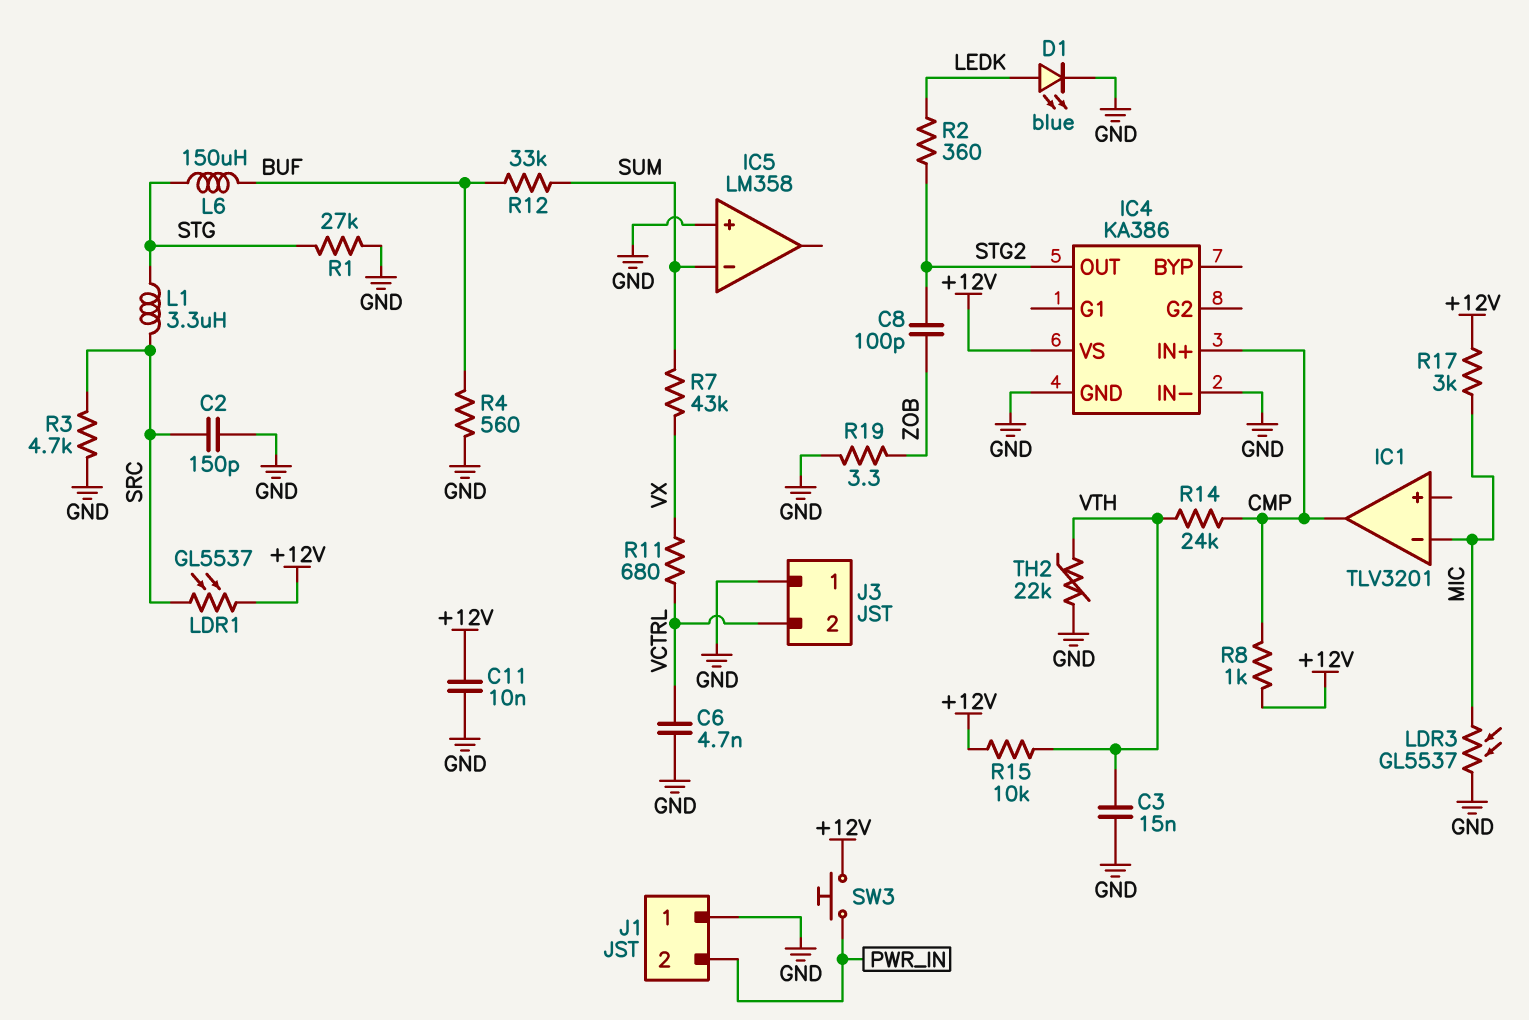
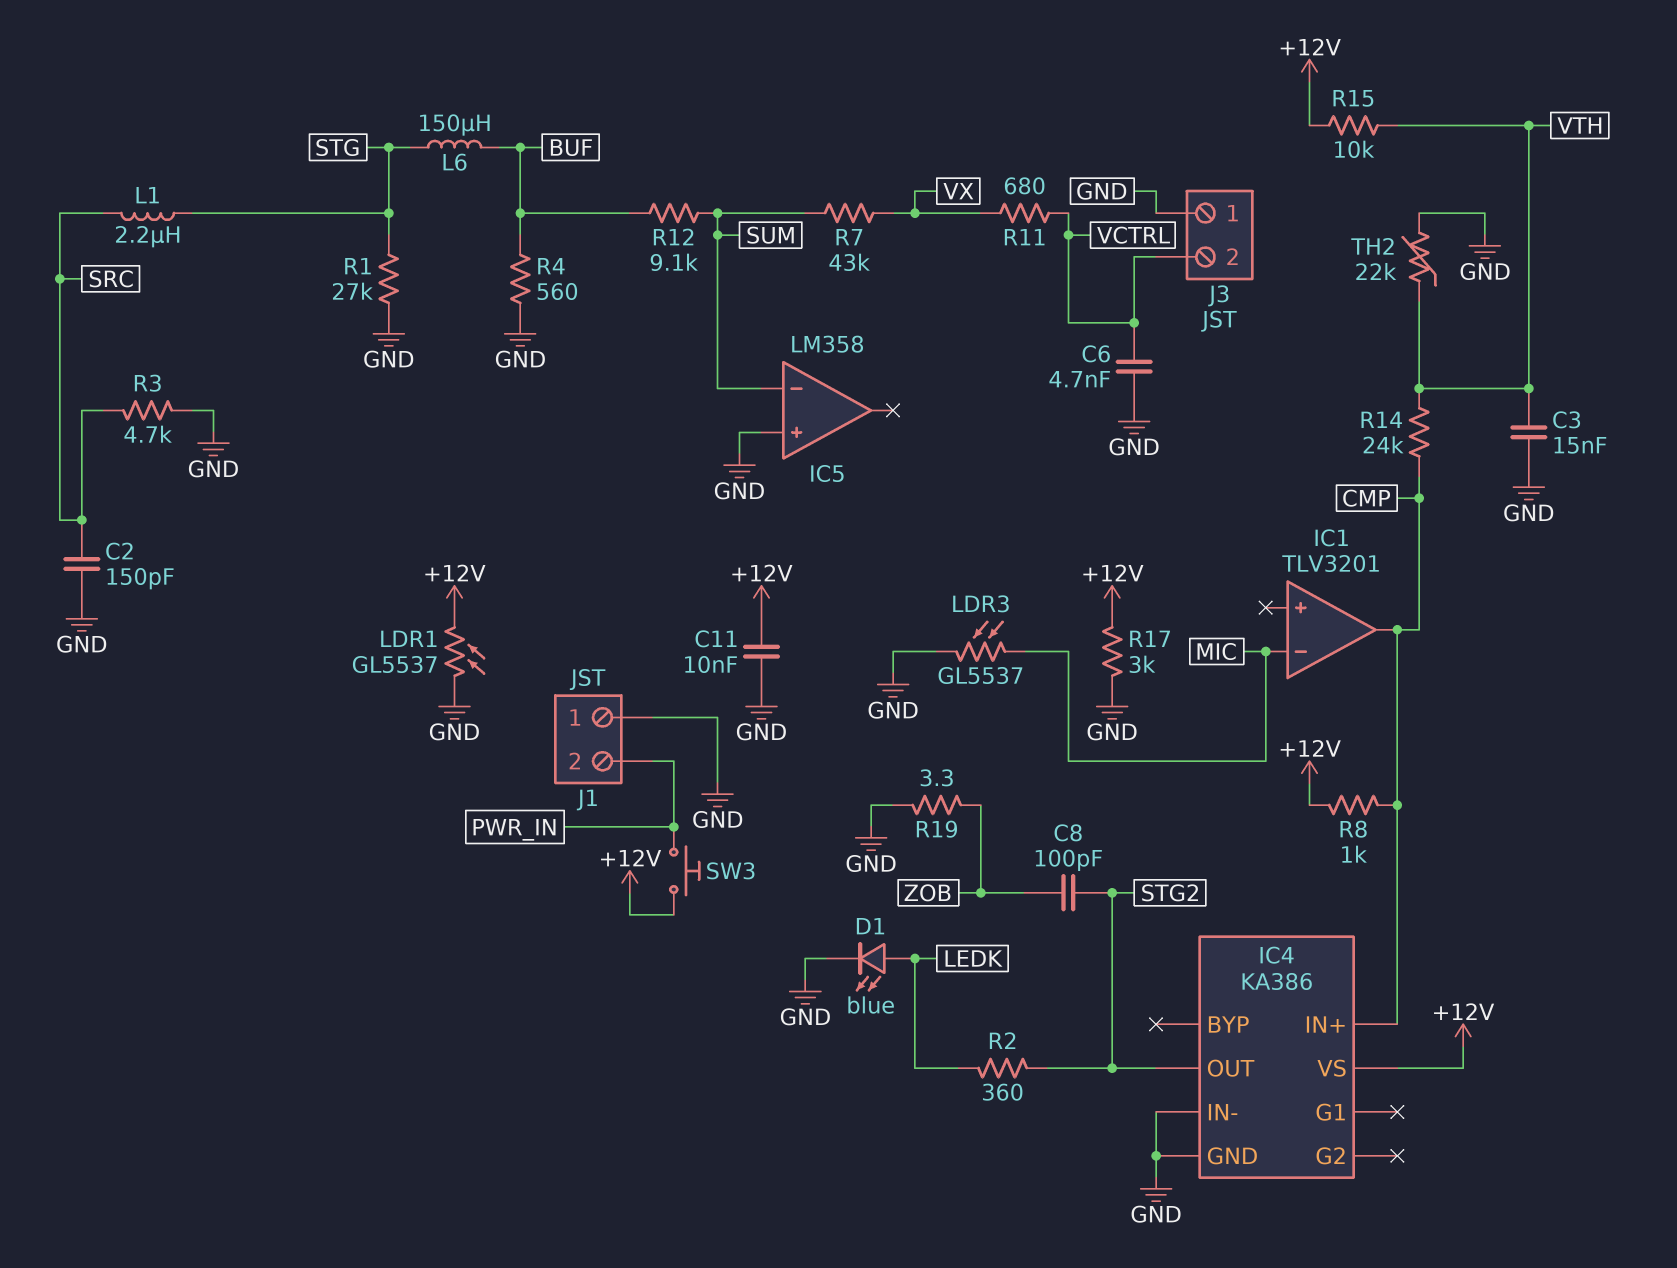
L1: 3.3uH (SRC, STG) -> 2.2uH (SRC, STG)
LDR1: GL5537 (+12V, SRC) -> GL5537 (+12V, GND)
R12: 33k (BUF, SUM) -> 9.1k (BUF, SUM)
R17: 3k (+12V, MIC) -> 3k (+12V, GND)

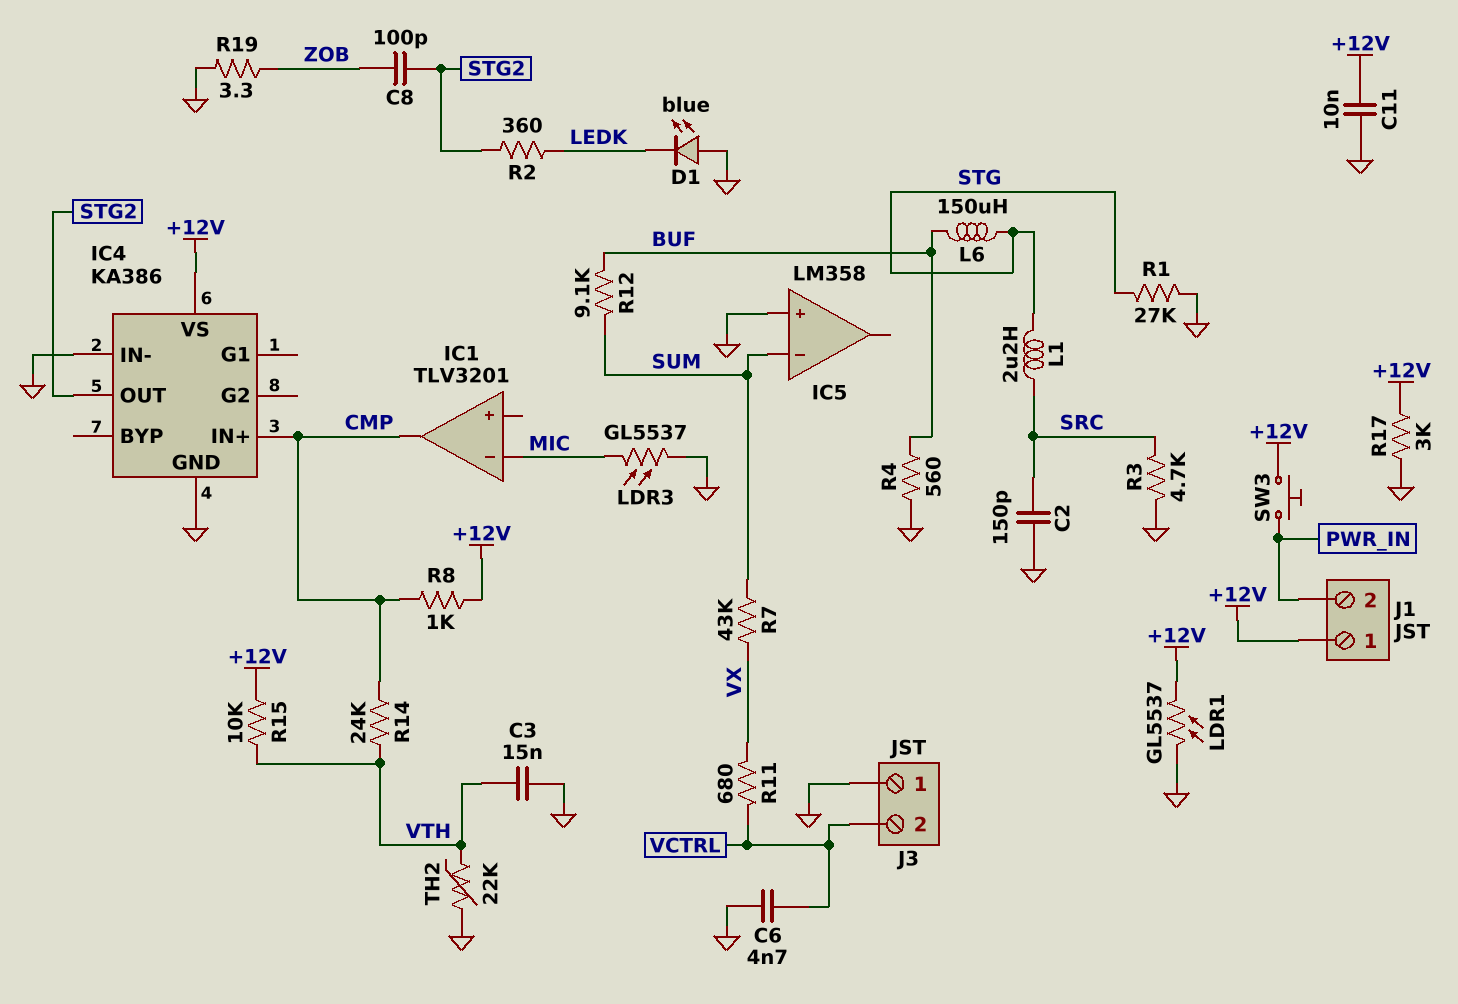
D1: LED blue (A LEDK, K GND) -> LED blue (A GND, K LEDK)
J1 pin 1: GND -> +12V

